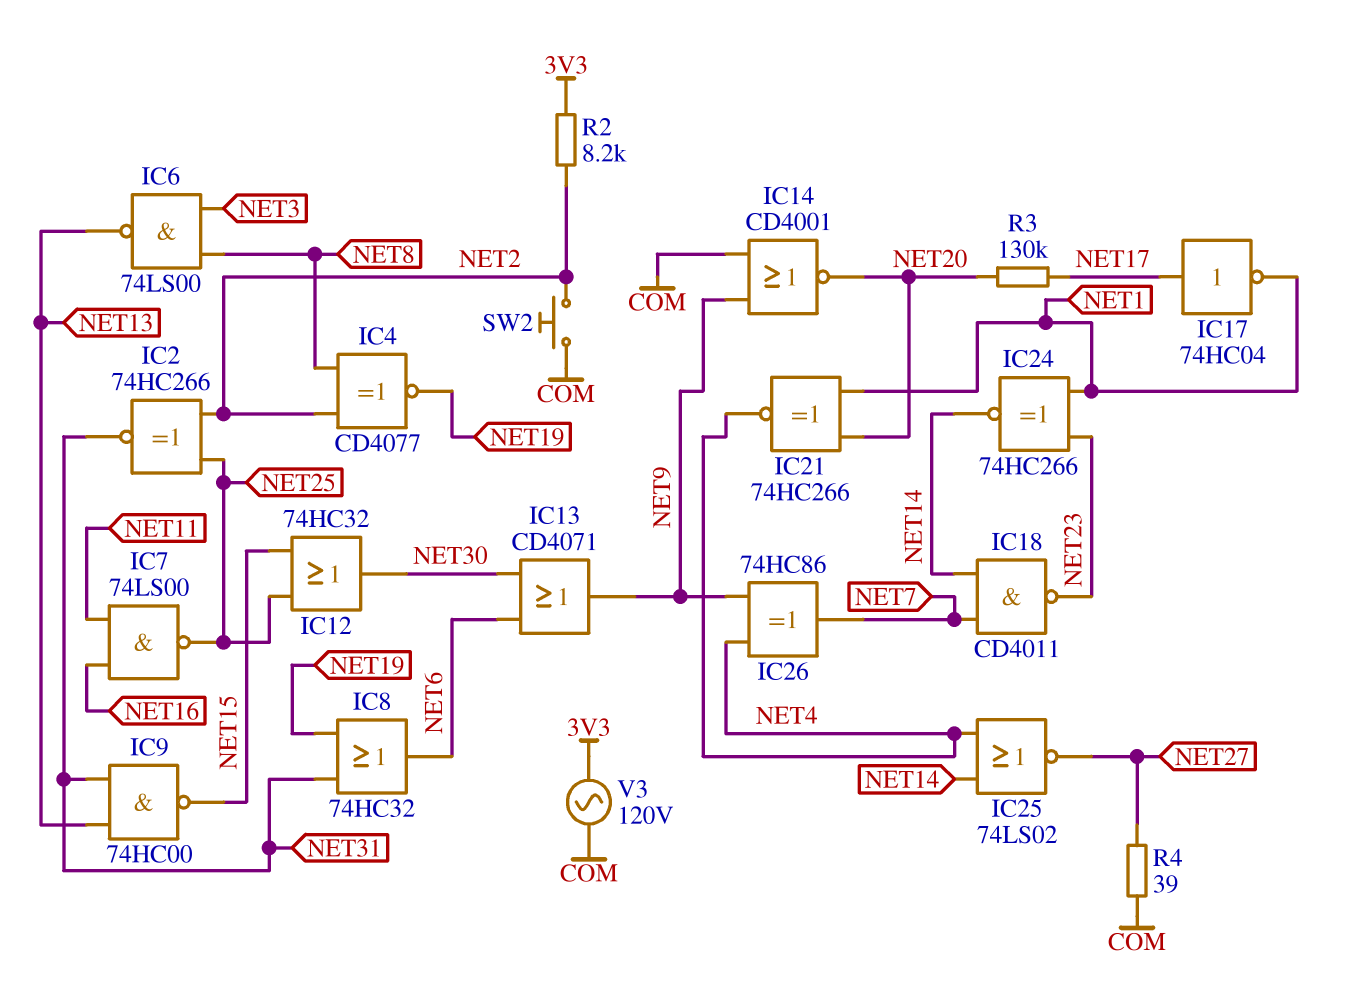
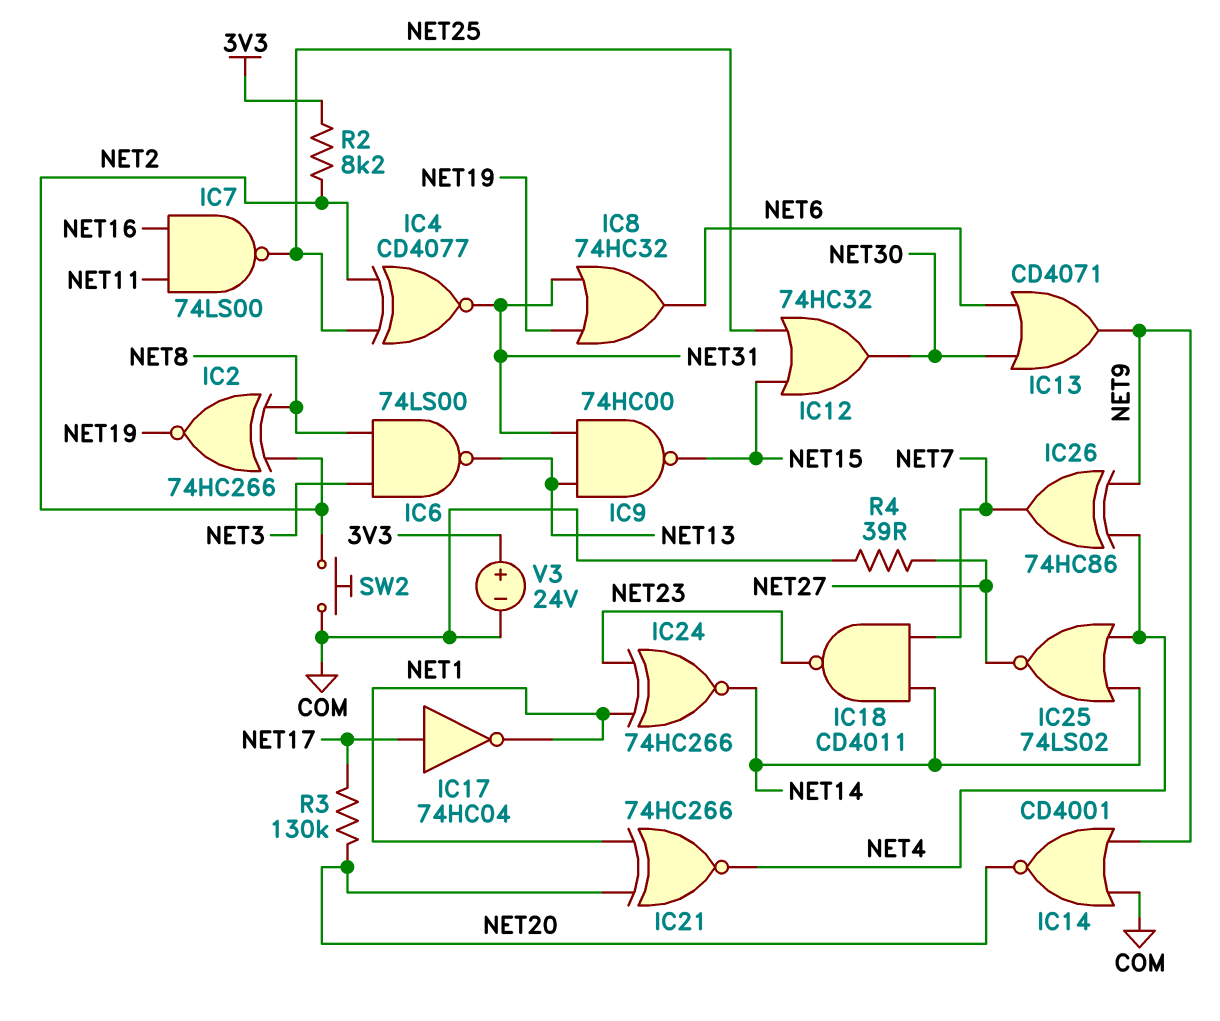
IC2: XNOR 74HC266 (in NET2, in NET25, out NET31) -> XNOR 74HC266 (in NET2, in NET8, out NET19)
IC4: XNOR CD4077 (in NET2, in NET8, out NET19) -> XNOR CD4077 (in NET2, in NET25, out NET31)
V3: AC 120V (3V3, COM) -> 24V (plus 3V3, minus COM)

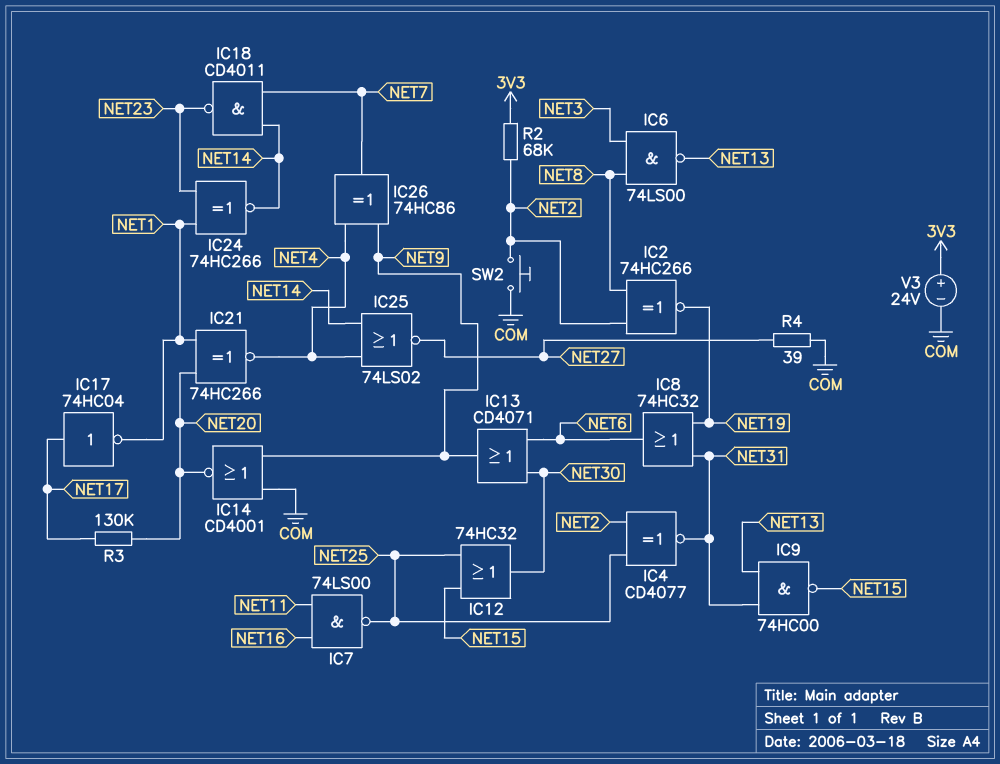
R2: 8.2k (3V3, NET2) -> 68k (3V3, NET2)

